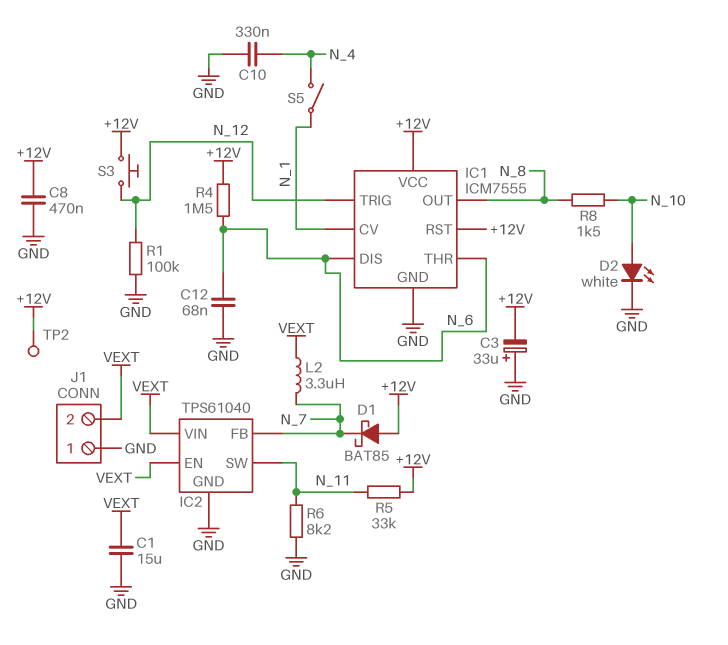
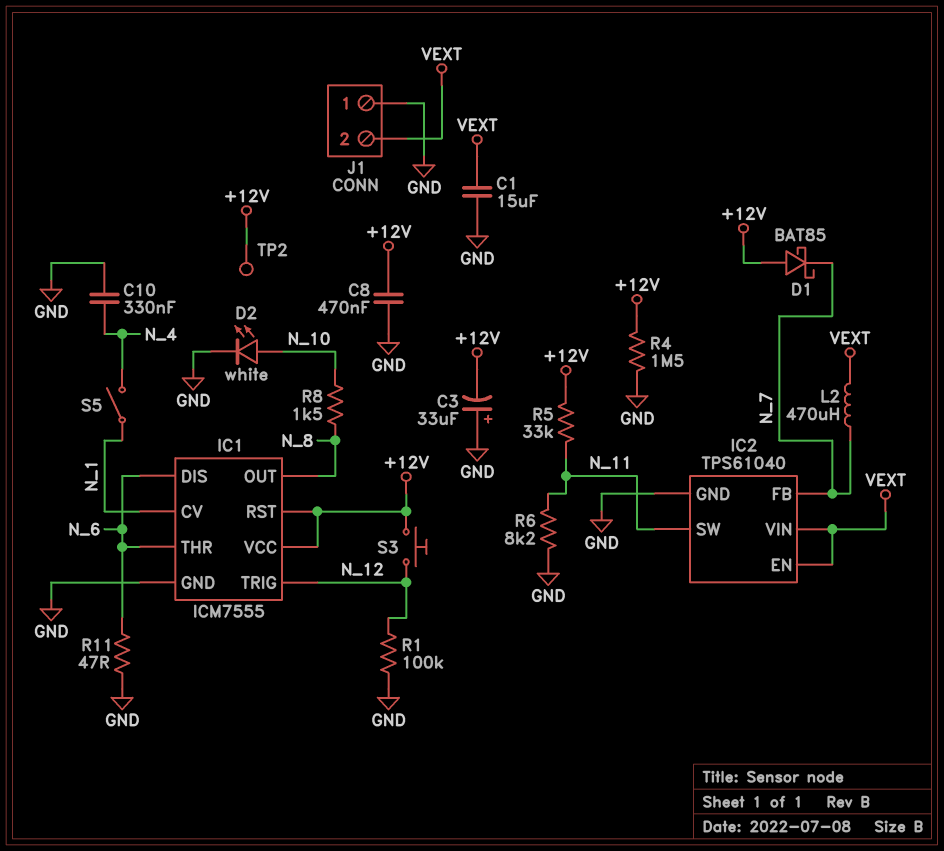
C12: 68nF (GND, N_6) -> none
L2: 3.3uH (N_7, VEXT) -> 470uH (N_7, VEXT)
R4: 1.5M (+12V, N_6) -> 1.5M (+12V, GND)
R11: none -> 47 (GND, N_6)

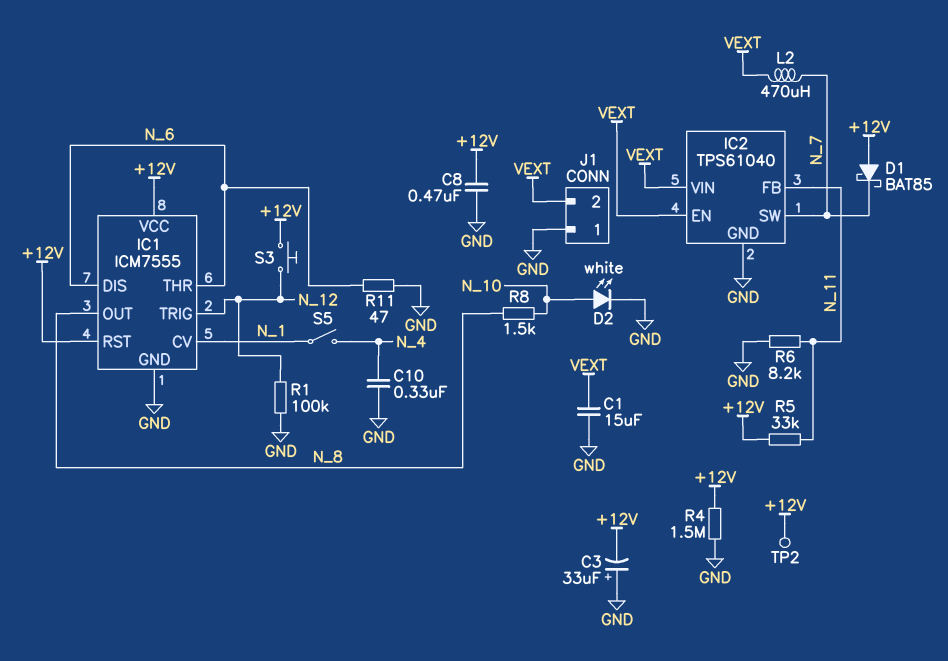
IC2 pin FB: N_7 -> N_11
IC2 pin SW: N_11 -> N_7

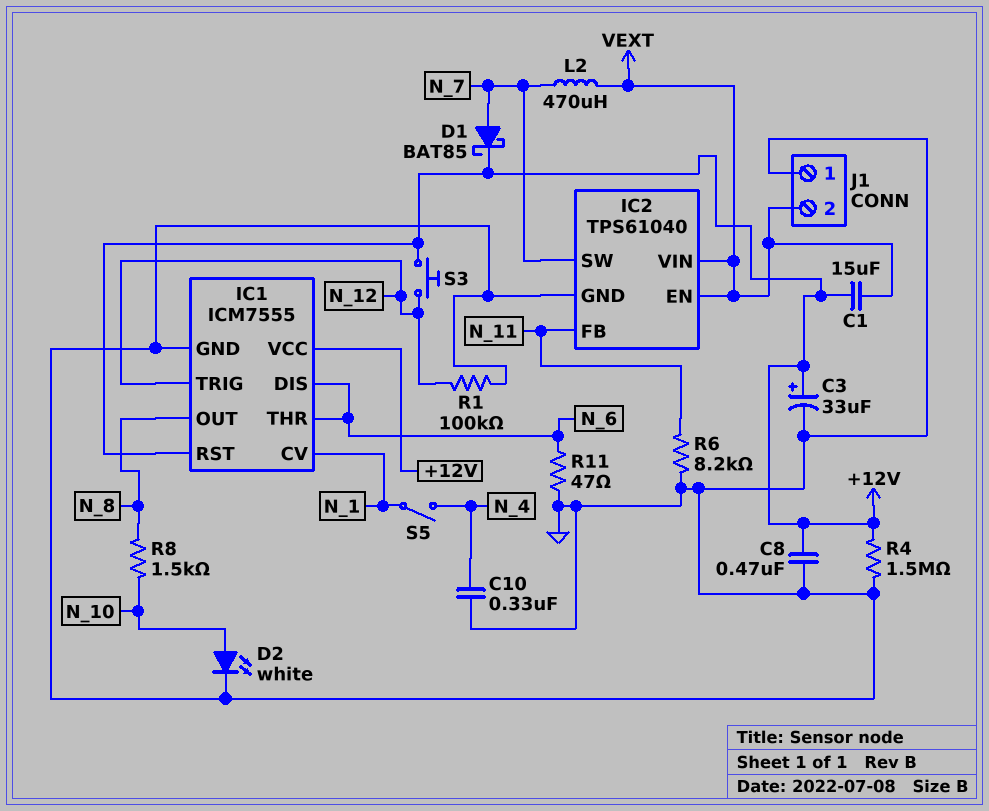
C1: 15uF (GND, VEXT) -> 15uF (+12V, VEXT)
C3: 33uF (plus GND, minus +12V) -> 33uF (plus +12V, minus GND)
D1: schottky BAT85 (A +12V, K N_7) -> schottky BAT85 (A N_7, K +12V)
R5: 33k (+12V, N_11) -> none
TP2: test point (+12V) -> none

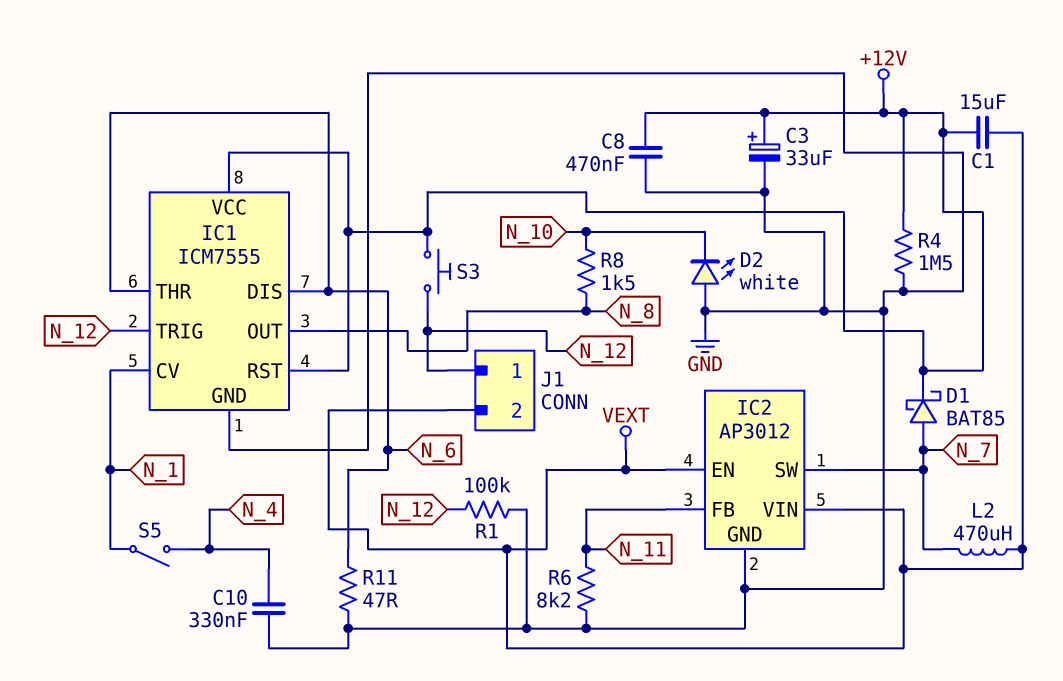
D2: LED white (A N_10, K GND) -> LED white (A GND, K N_10)
IC2: TPS61040 -> AP3012
J1 pin 1: GND -> N_12

